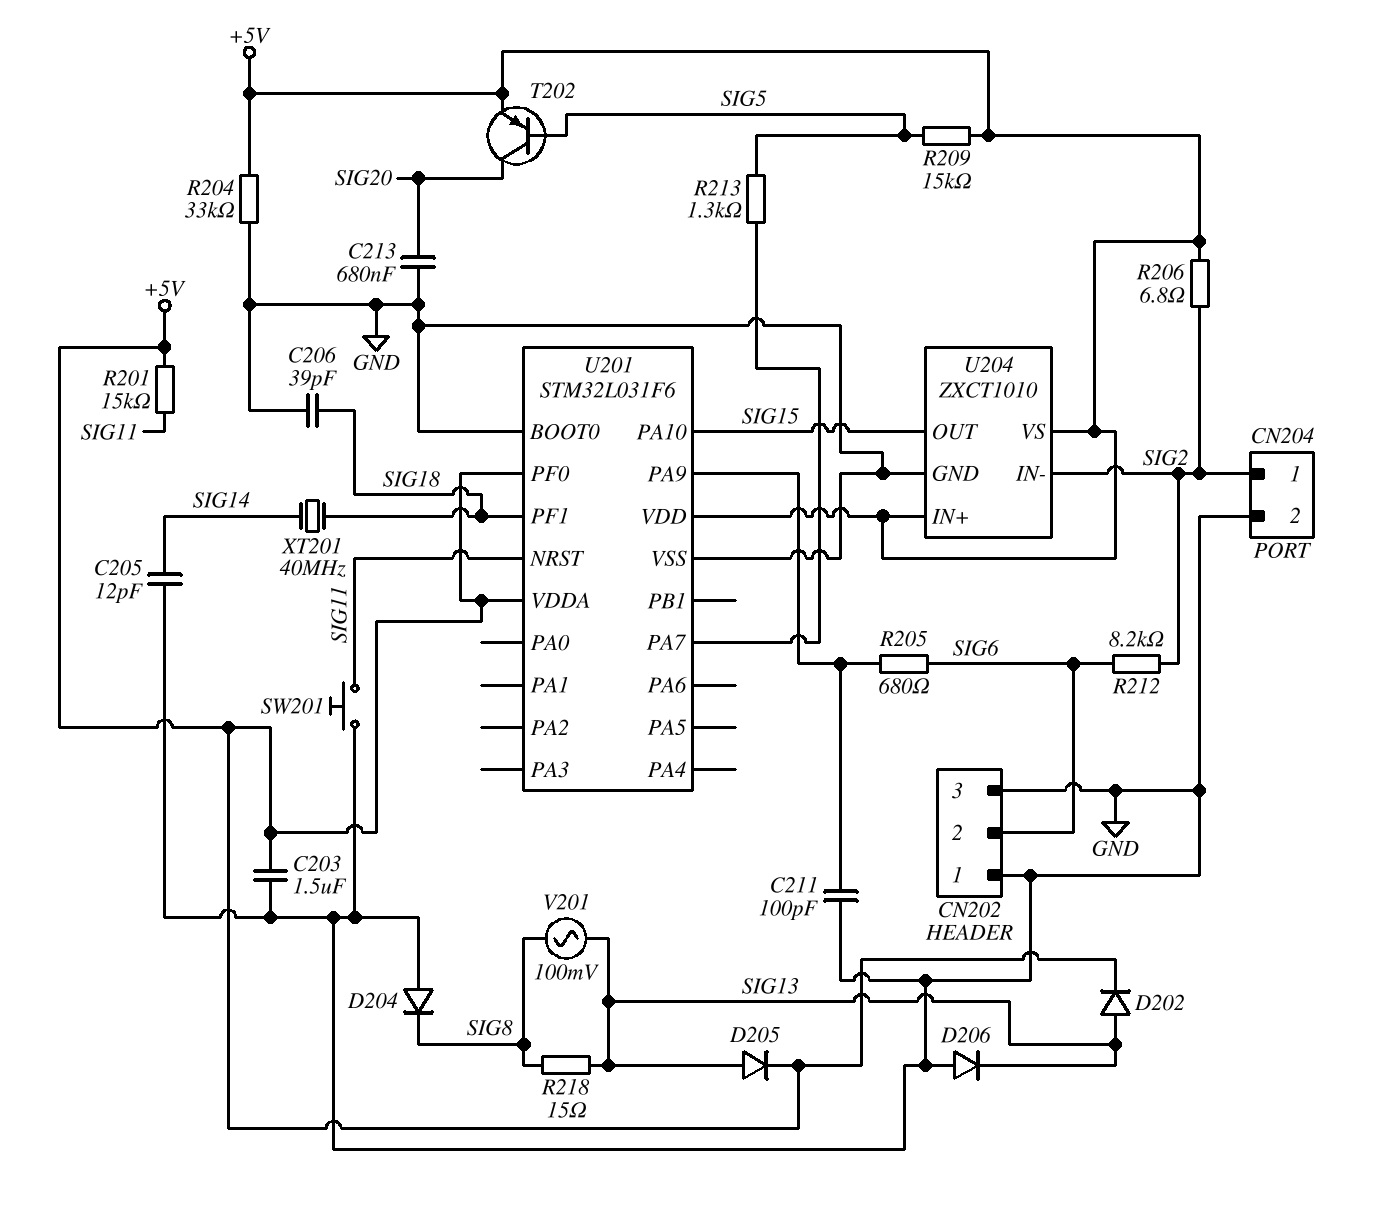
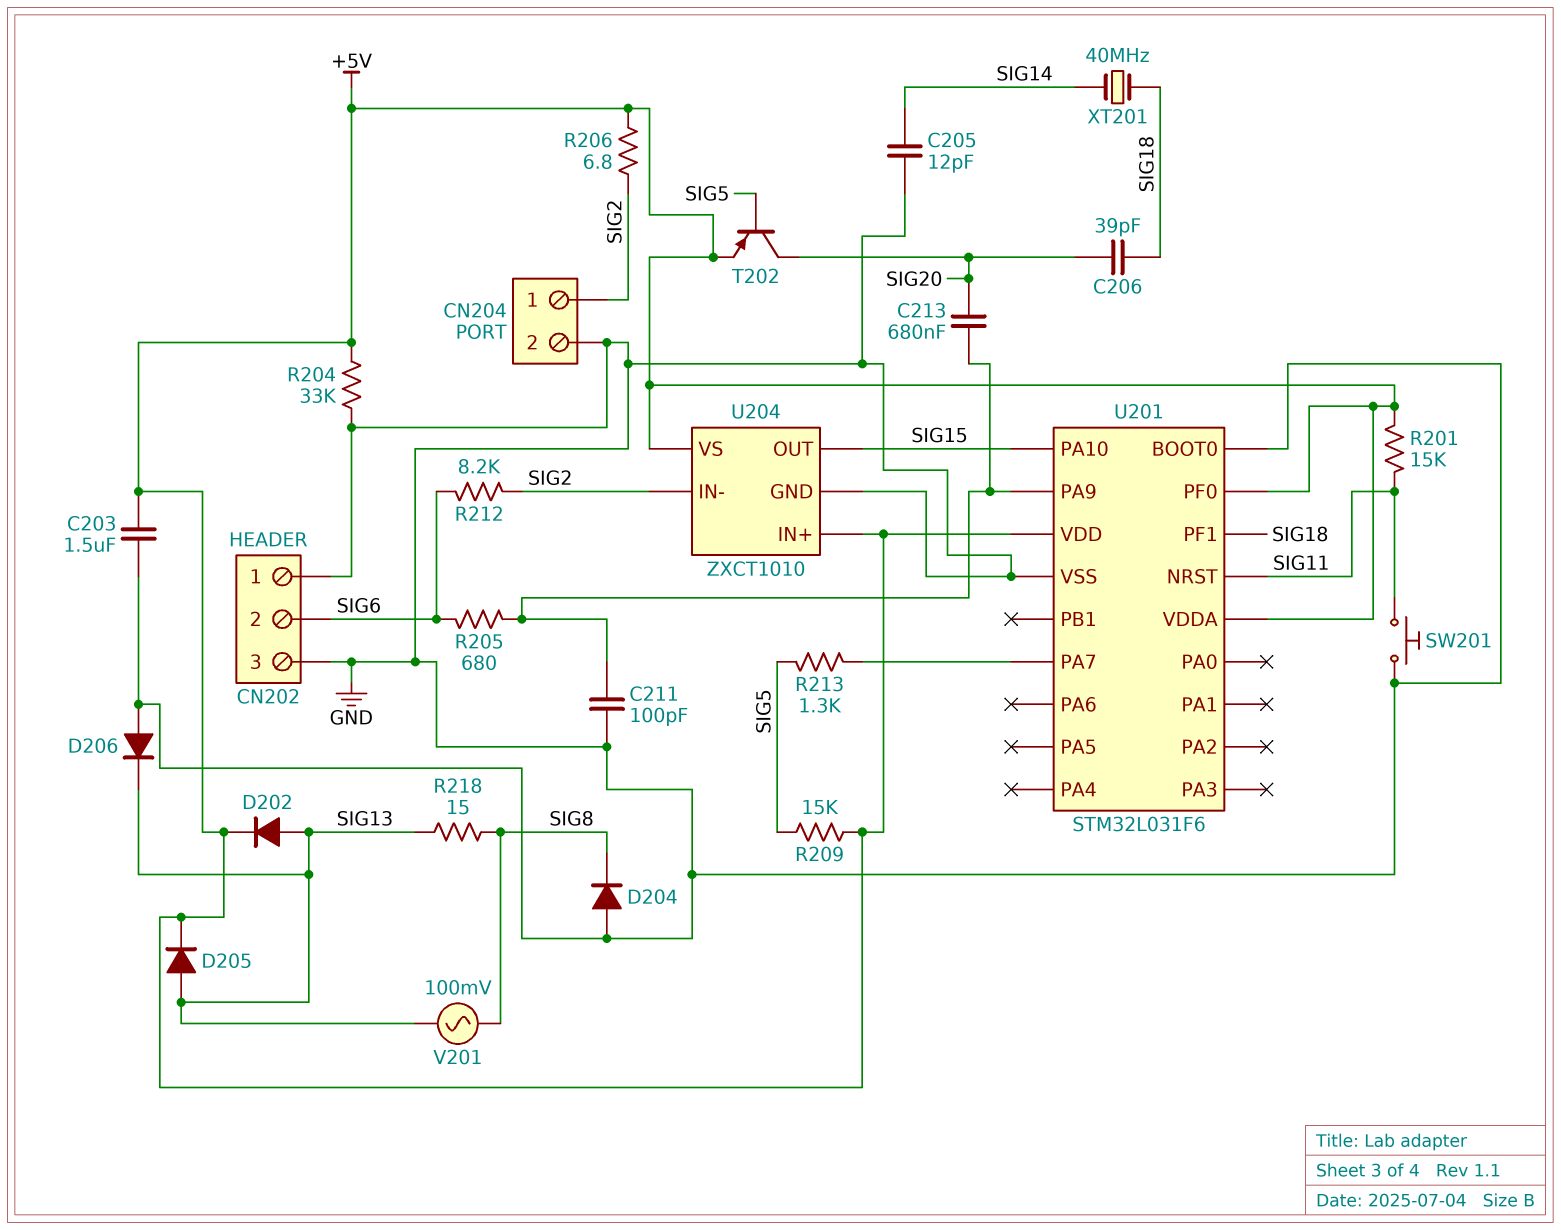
C206: 39pF (GND, SIG18) -> 39pF (SIG18, SIG20)
C213: 680nF (GND, SIG20) -> 680nF (SIG20, U201/PA9)

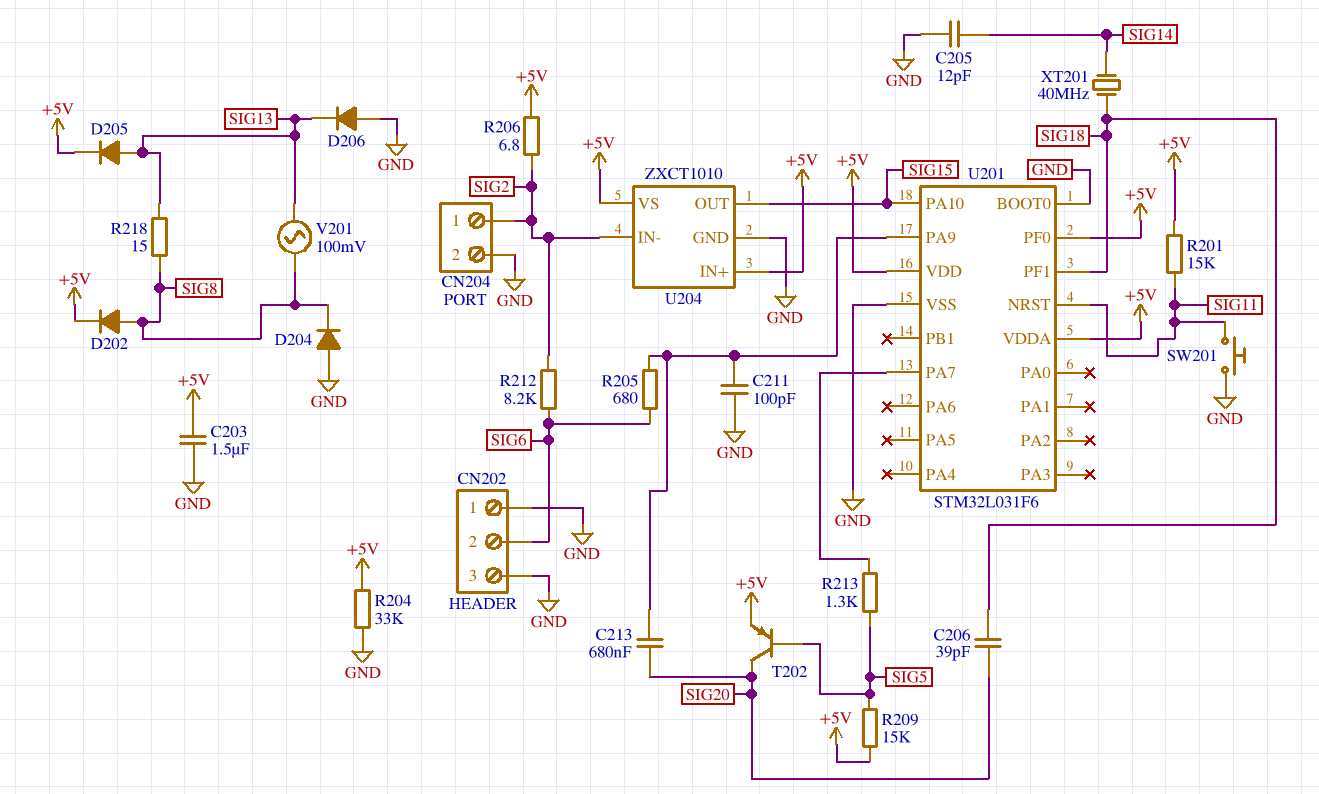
D202: diode (A SIG13, K +5V) -> diode (A SIG8, K +5V)

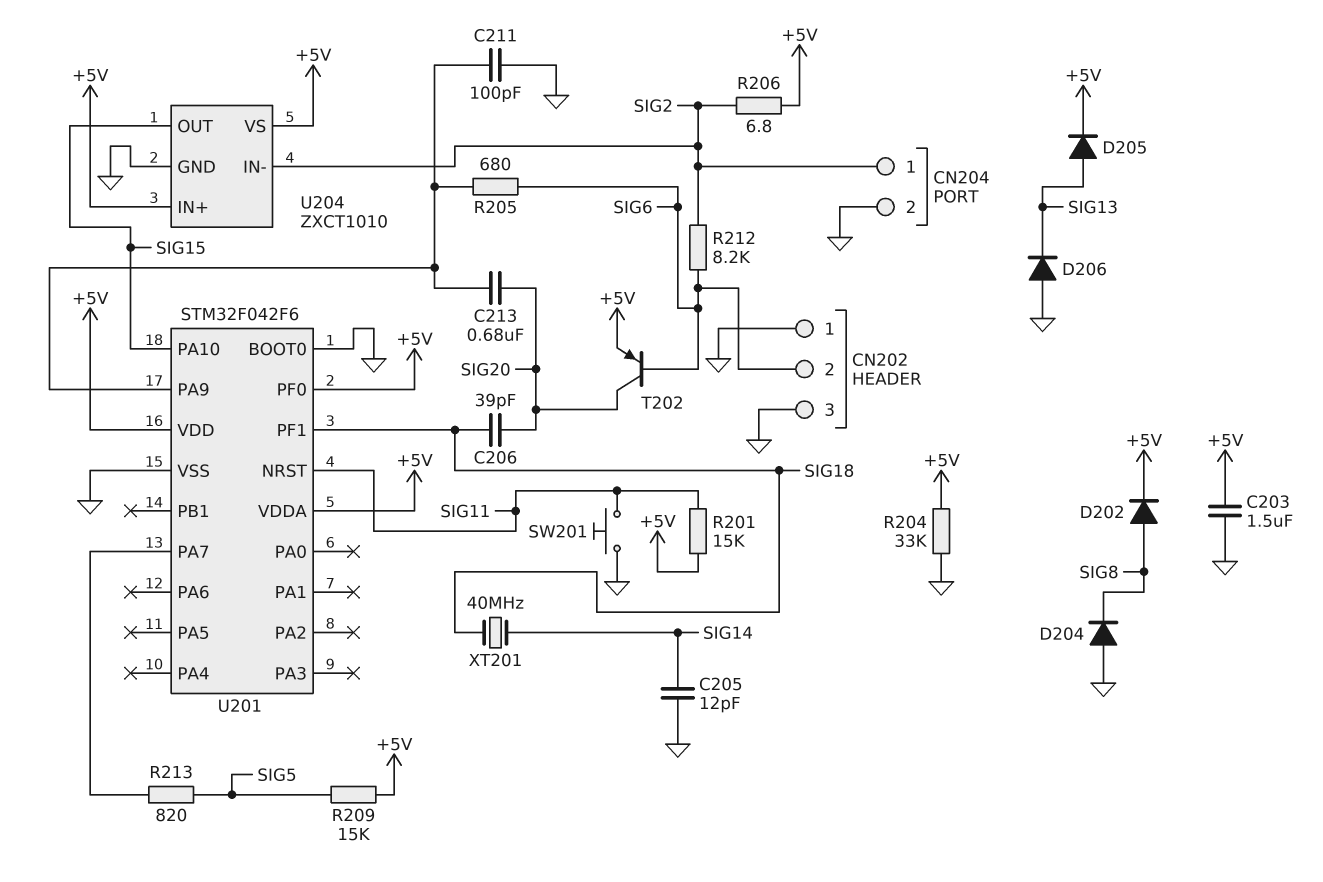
R213: 1.3k (SIG5, U201/PA7) -> 820 (SIG5, U201/PA7)
R218: 15 (SIG8, SIG13) -> none
T202: PNP (B SIG5, C SIG20, E +5V) -> PNP (B SIG6, C SIG20, E +5V)
U201: STM32L031F6 -> STM32F042F6
V201: AC 100mV (SIG8, SIG13) -> none

